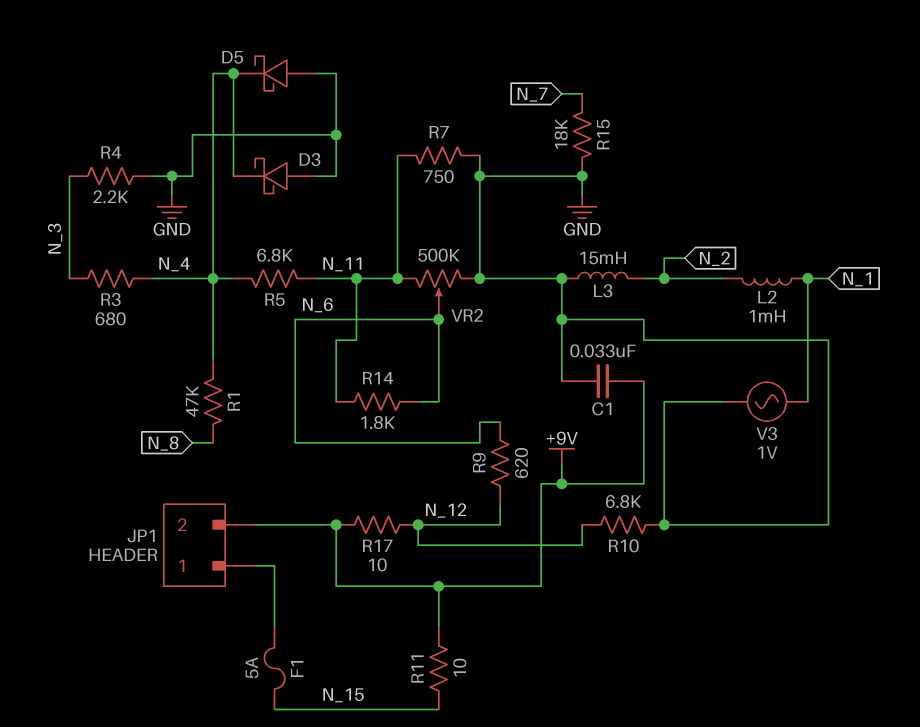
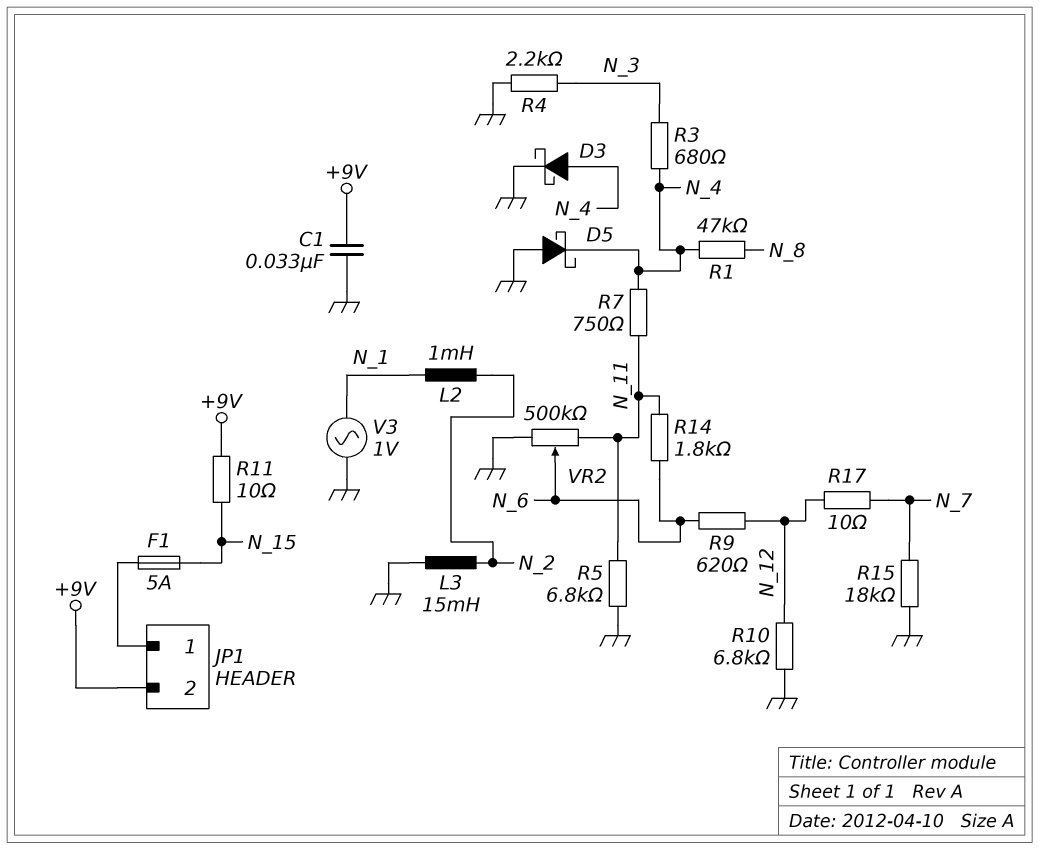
D3: schottky (A GND, K N_4) -> schottky (A N_4, K GND)
R5: 6.8k (N_4, N_11) -> 6.8k (GND, N_11)
R7: 750 (GND, N_11) -> 750 (N_4, N_11)
R17: 10 (+9V, N_12) -> 10 (N_7, N_12)

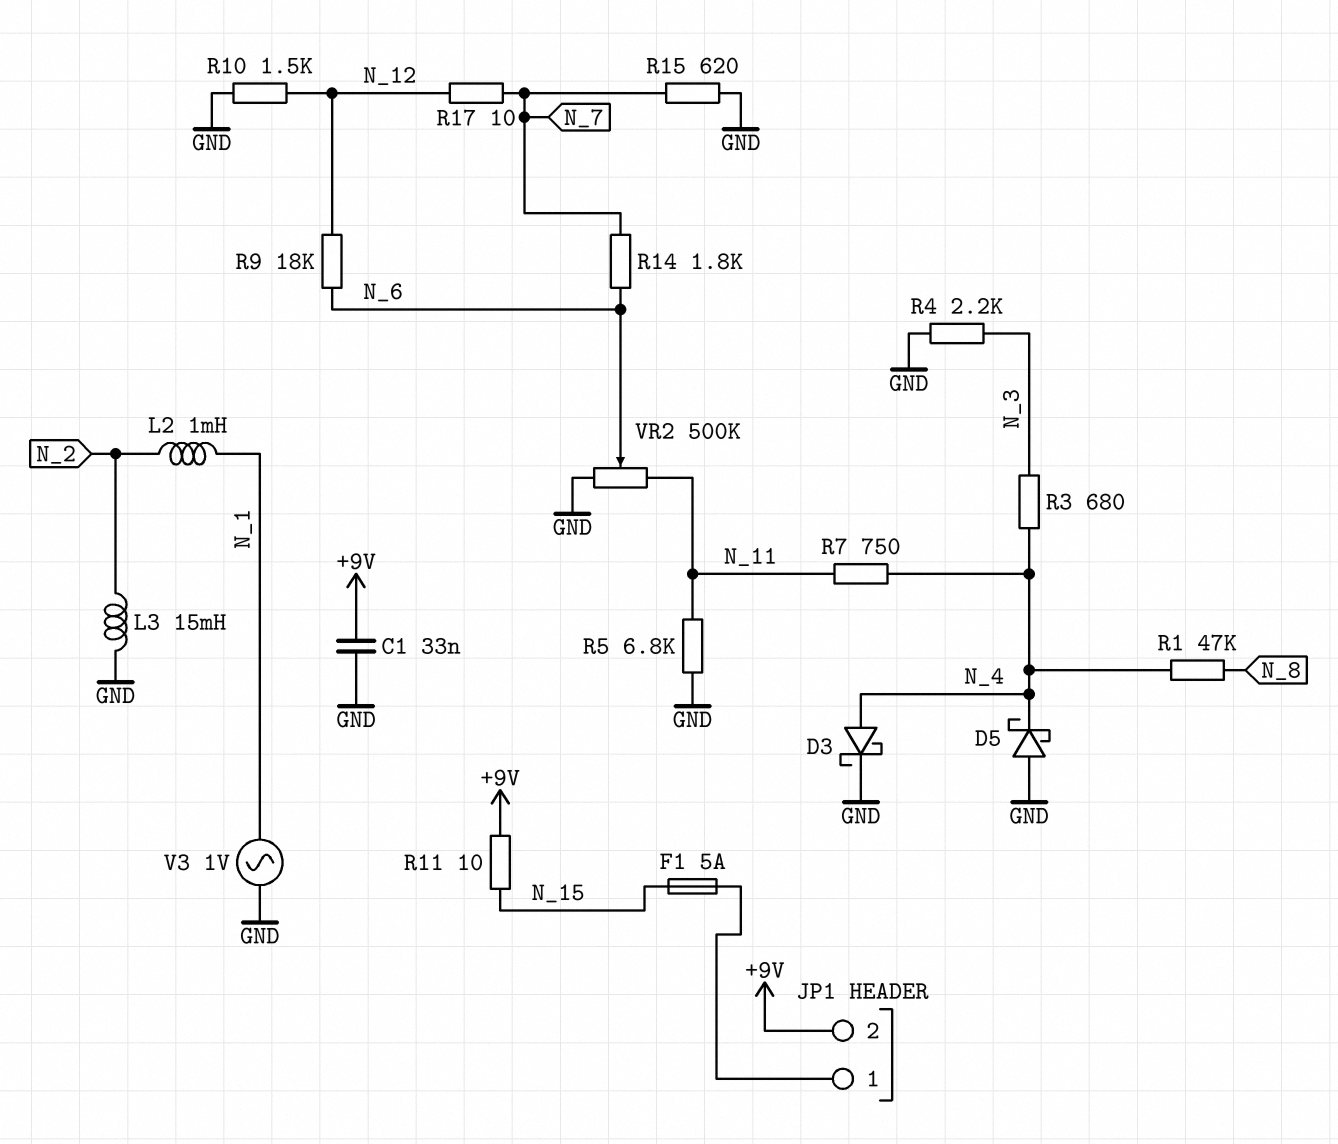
R9: 620 (N_6, N_12) -> 18k (N_6, N_12)
R10: 6.8k (GND, N_12) -> 1.5k (GND, N_12)
R14: 1.8k (N_6, N_11) -> 1.8k (N_6, N_7)
R15: 18k (GND, N_7) -> 620 (GND, N_7)

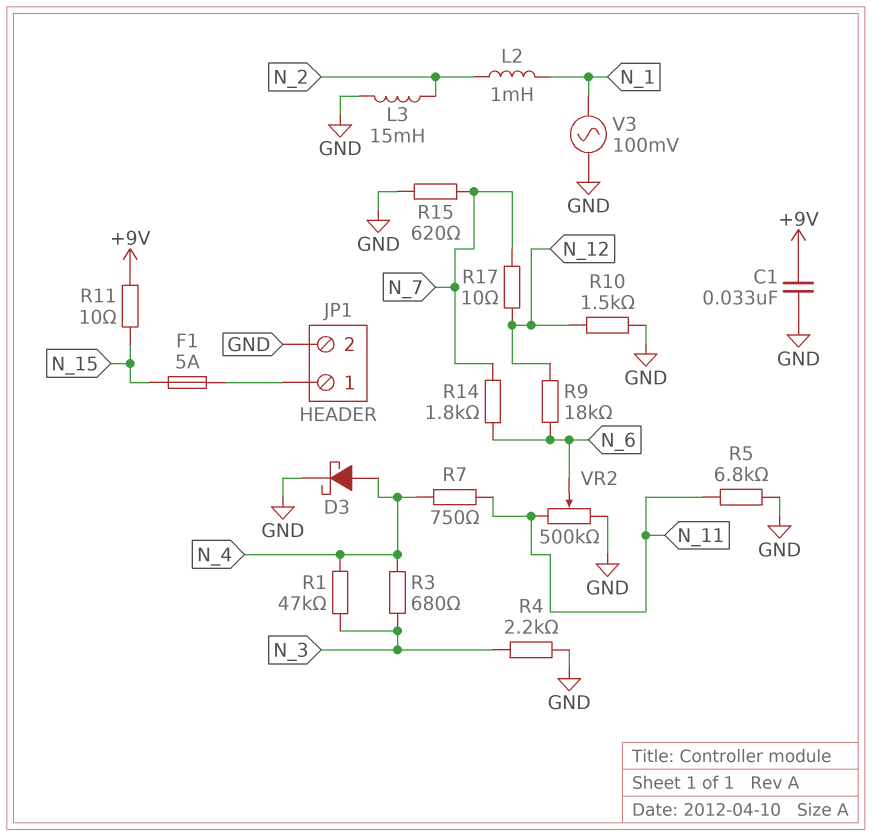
D5: schottky (A GND, K N_4) -> none
JP1 pin 2: +9V -> GND
R1: 47k (N_4, N_8) -> 47k (N_3, N_4)
V3: AC 1V (GND, N_1) -> AC 100mV (GND, N_1)

